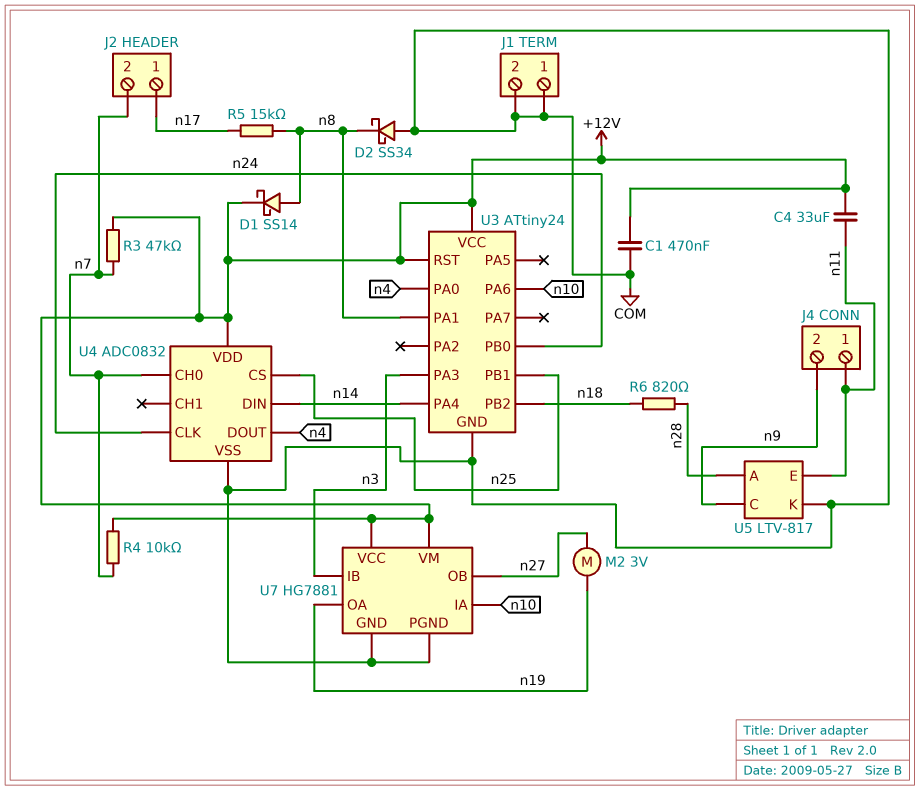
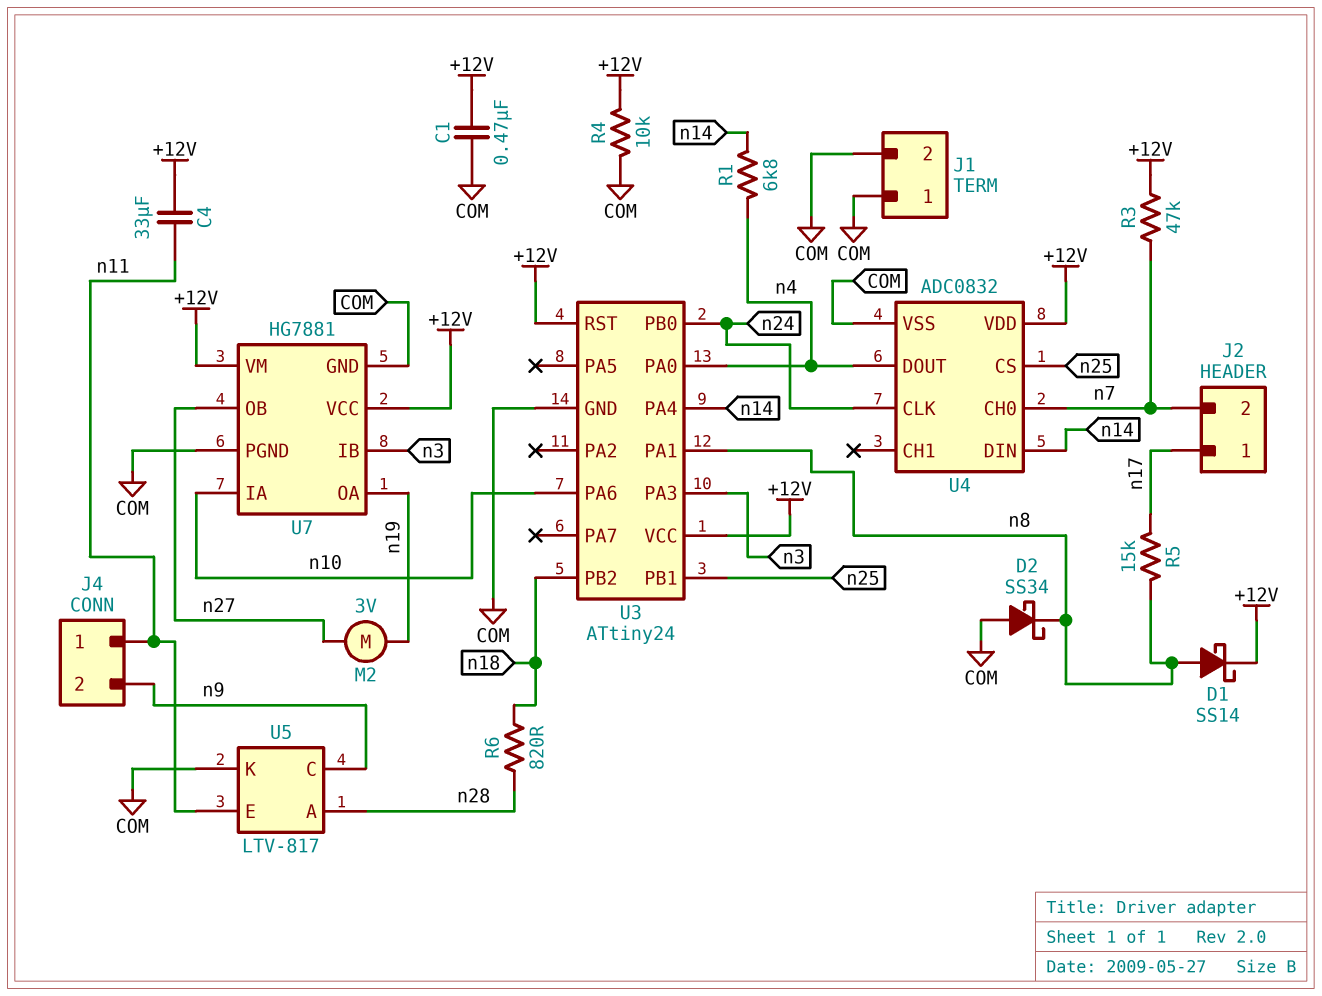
R1: none -> 6.8k (n4, n14)
R4: 10k (+12V, n7) -> 10k (+12V, COM)

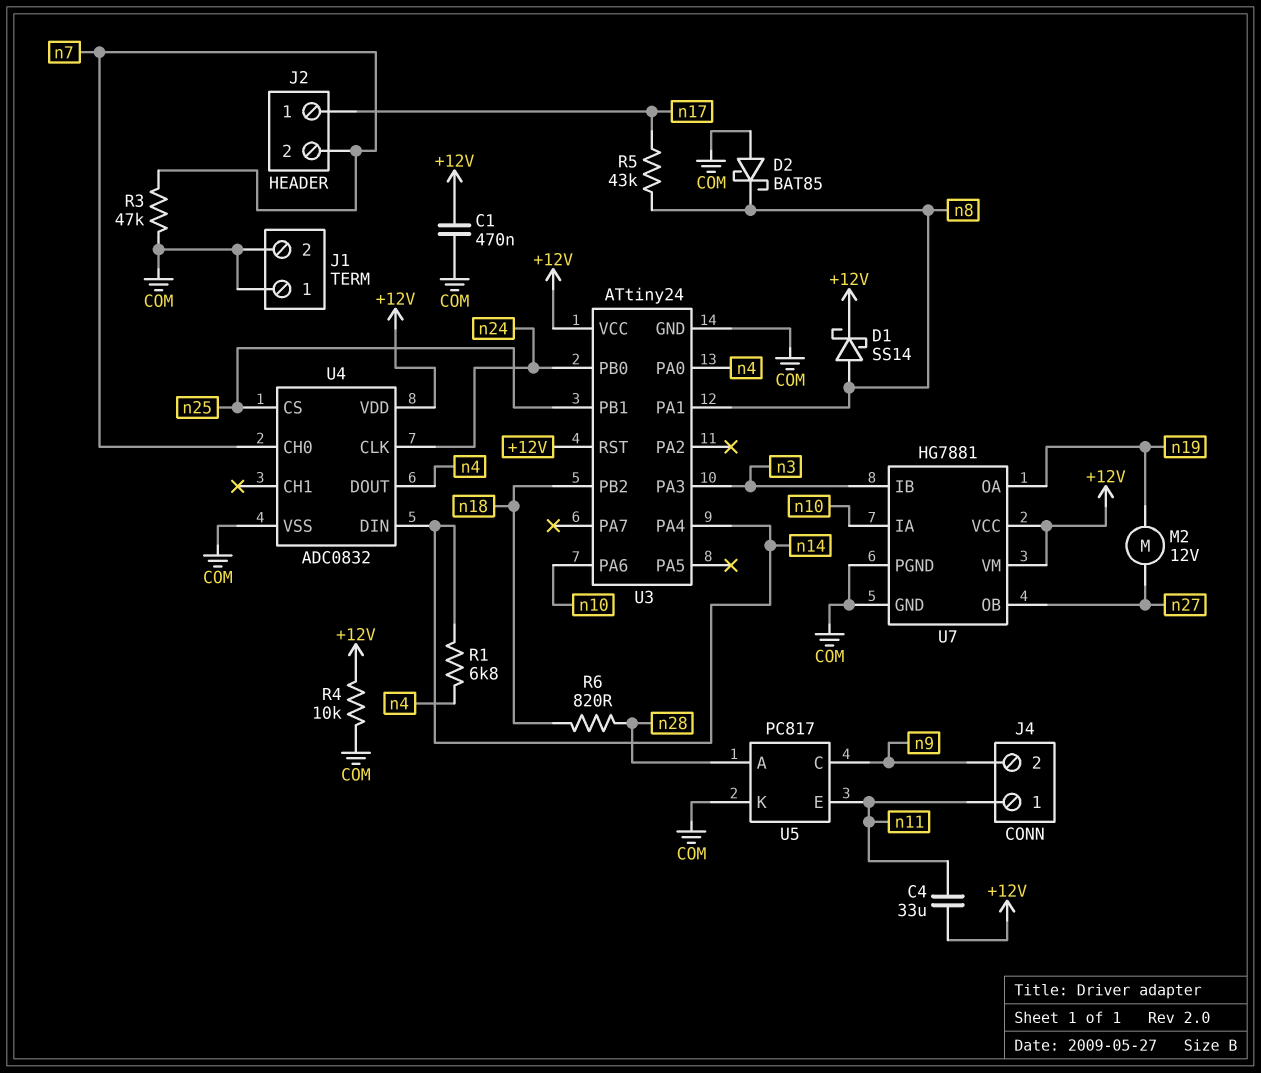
D2: schottky SS34 (A COM, K n8) -> schottky BAT85 (A COM, K n8)
M2: motor 3V (n19, n27) -> motor 12V (n19, n27)
R3: 47k (+12V, n7) -> 47k (COM, n7)
R5: 15k (n8, n17) -> 43k (n8, n17)
U5: LTV-817 -> PC817

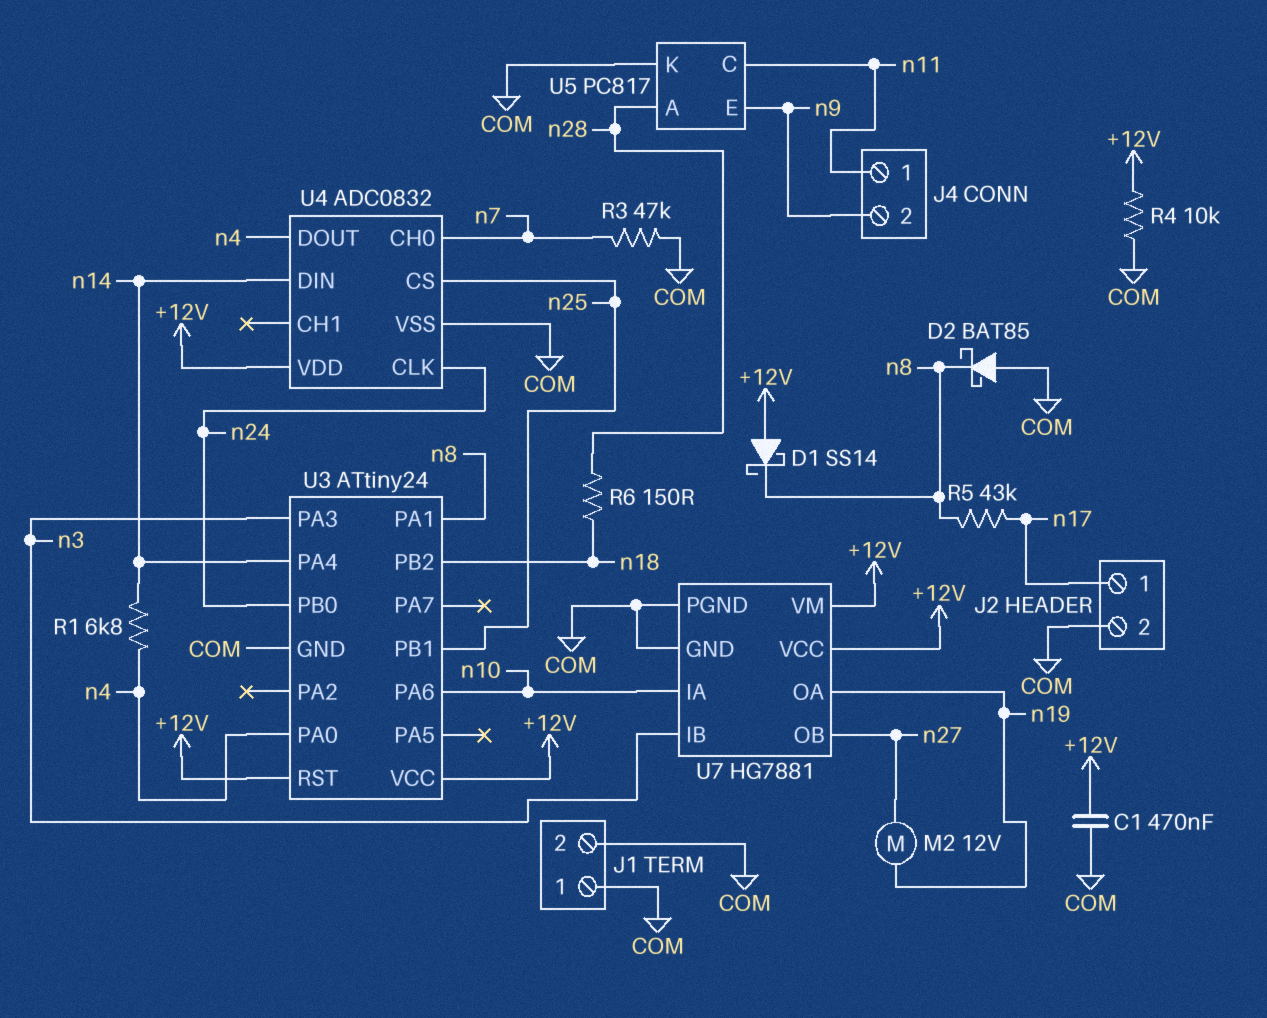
C4: 33uF (+12V, n11) -> none
D1: schottky SS14 (A n8, K +12V) -> schottky SS14 (A +12V, K n8)
J2 pin 2: n7 -> COM
R6: 820 (n18, n28) -> 150 (n18, n28)
U5 pin C: n9 -> n11
U5 pin E: n11 -> n9

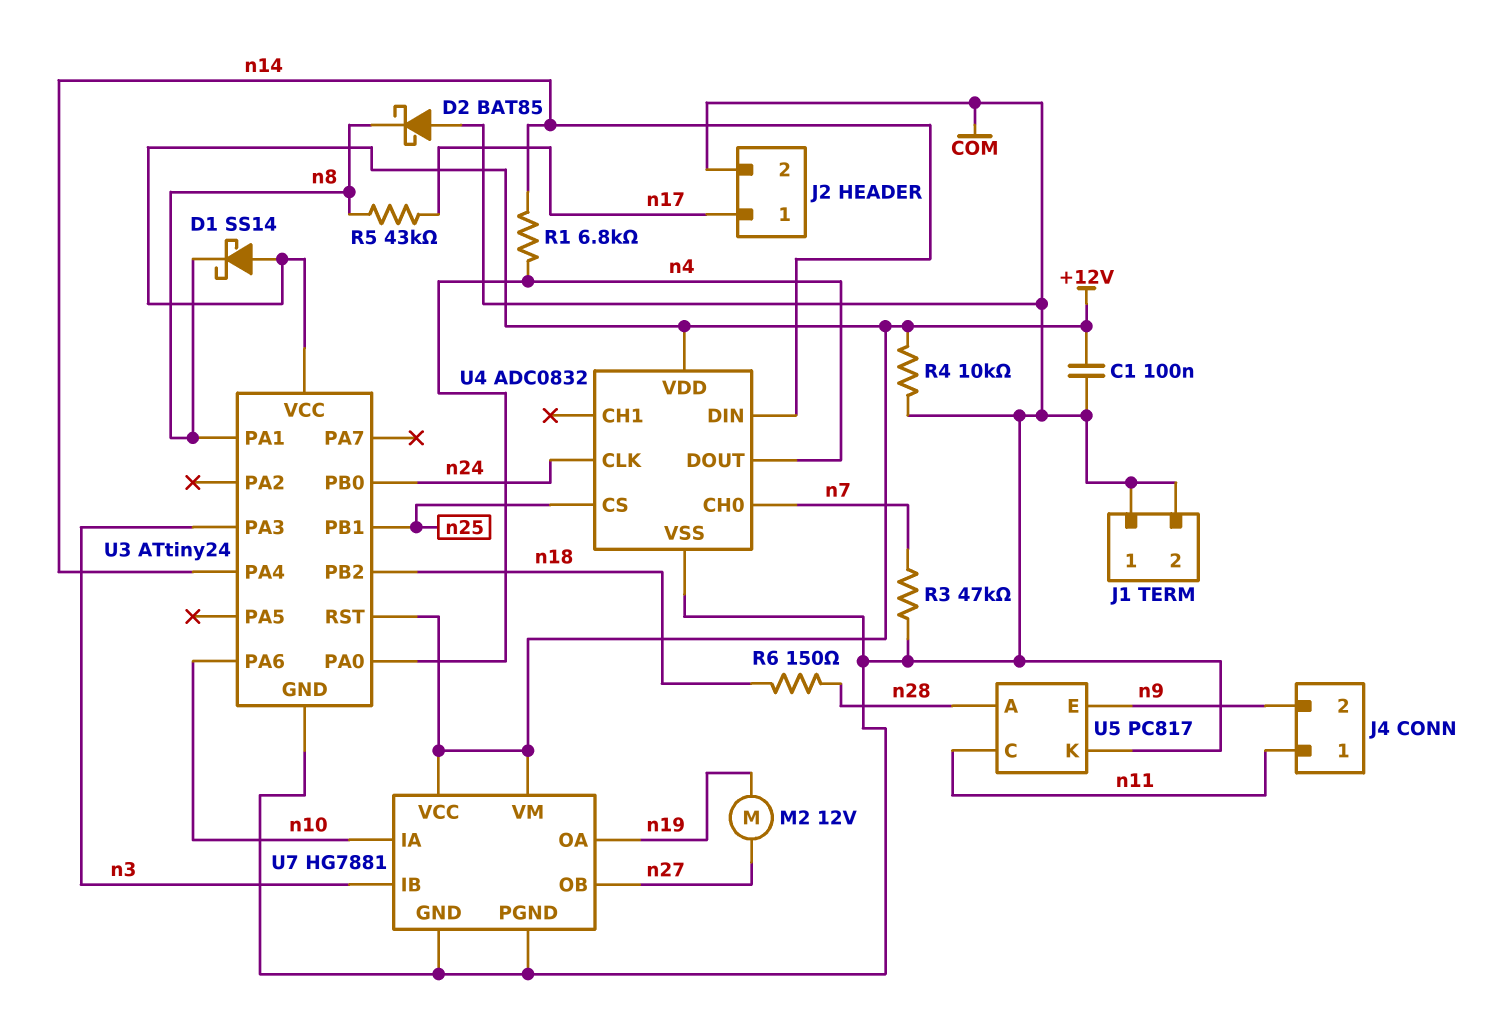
C1: 470nF (+12V, COM) -> 100nF (+12V, COM)

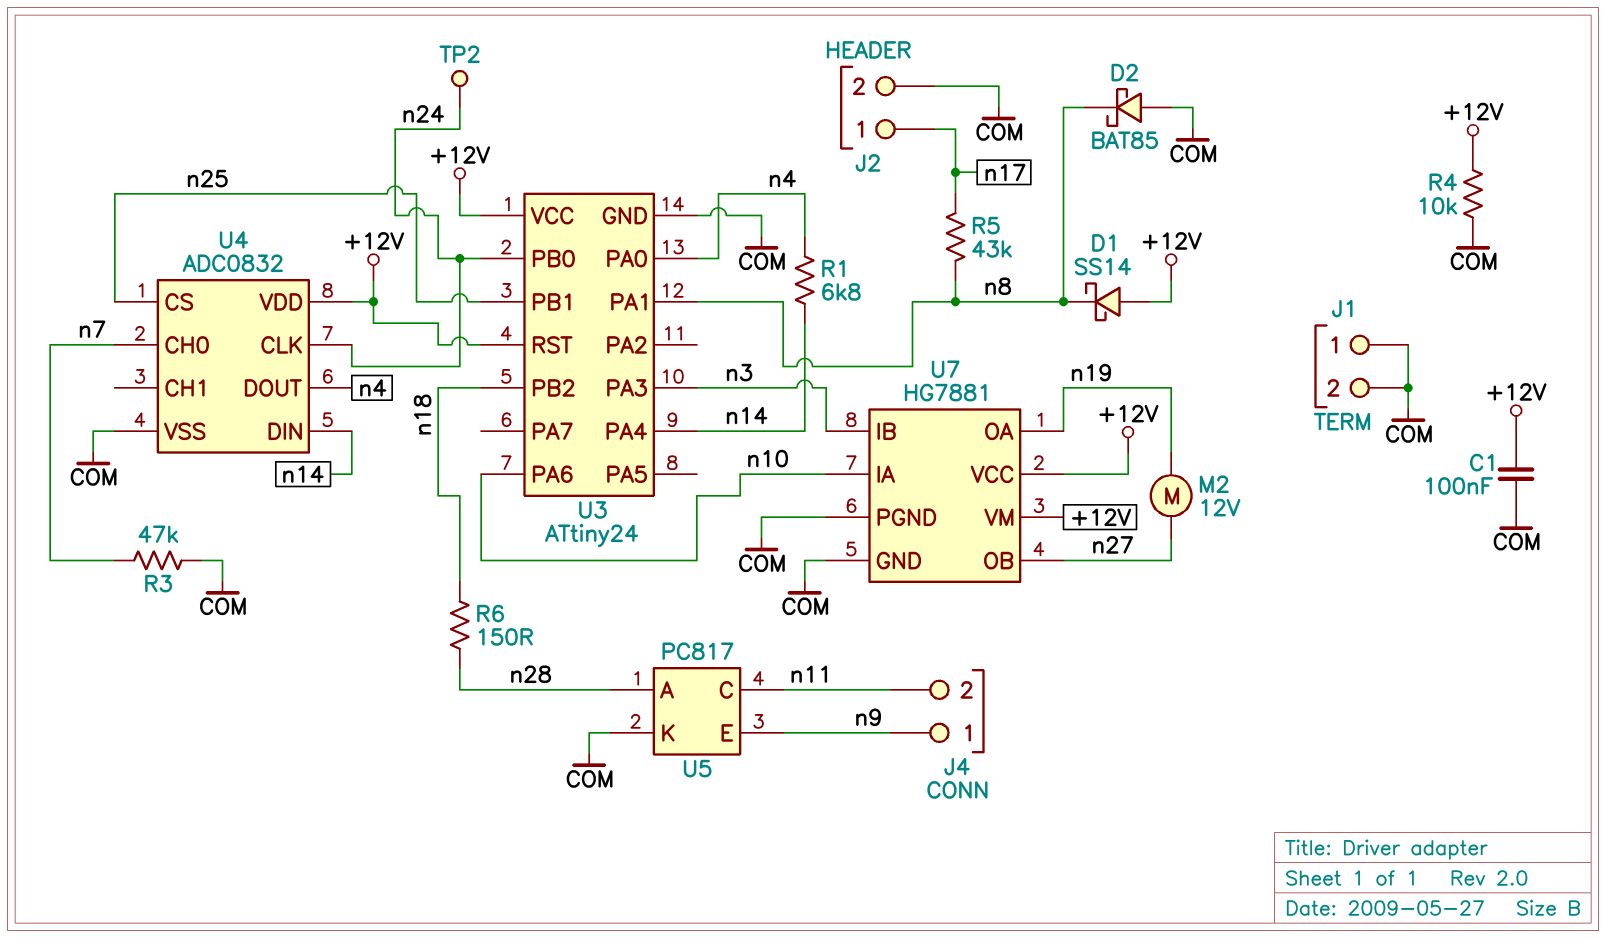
J4 pin 1: n11 -> n9
J4 pin 2: n9 -> n11
TP2: none -> test point (n24)

